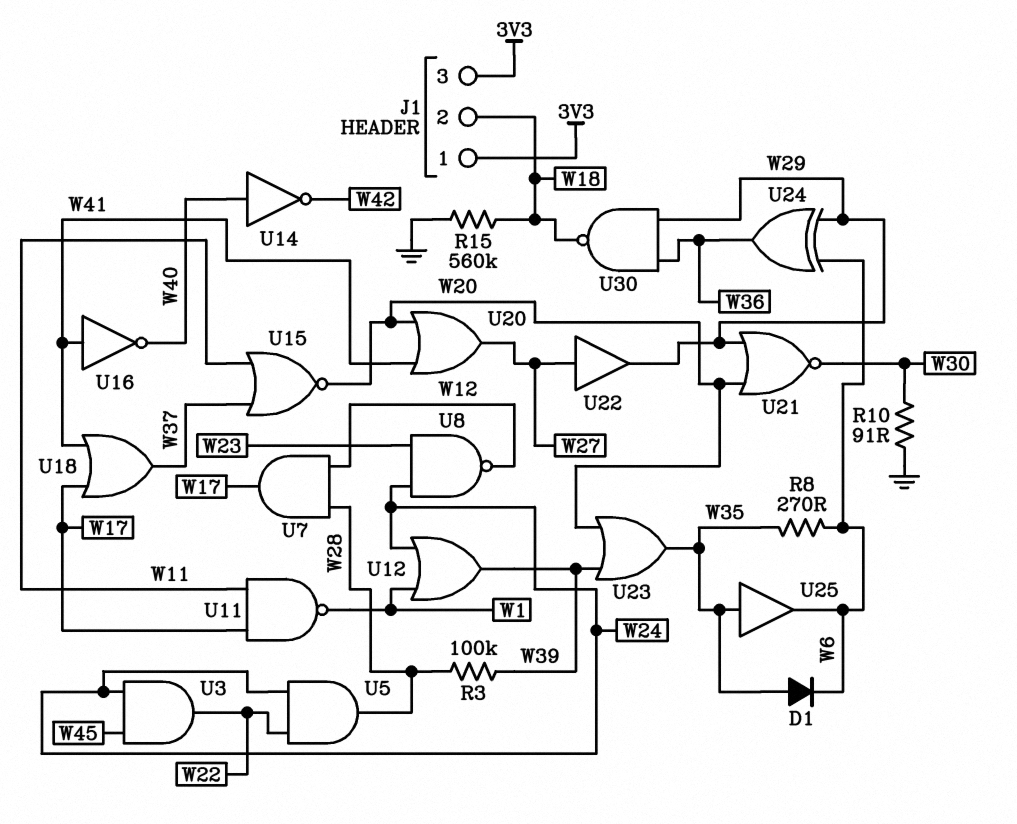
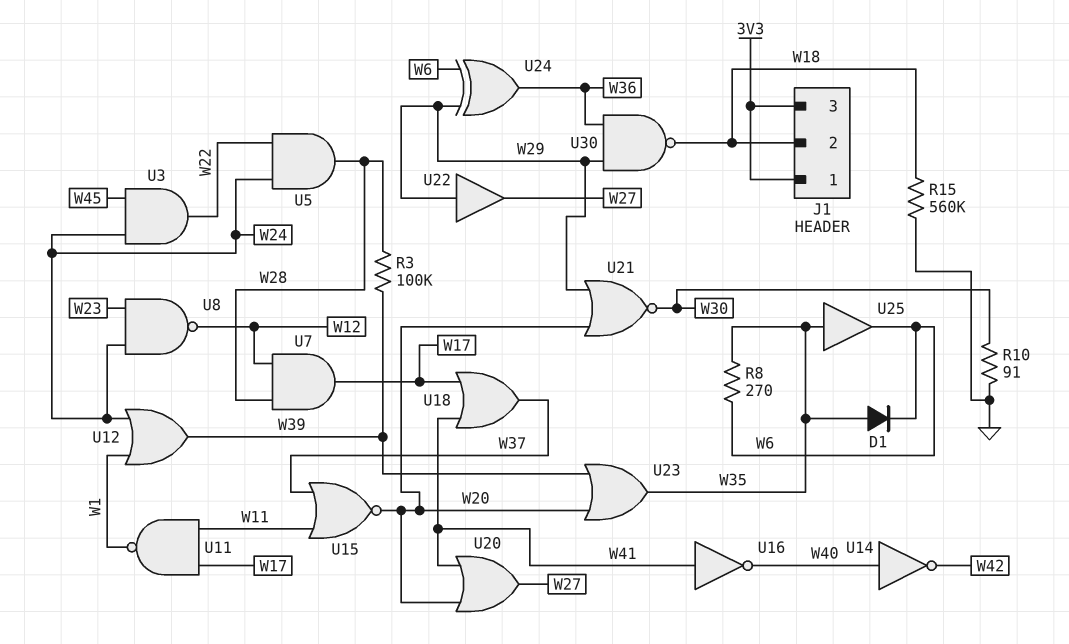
U22: buffer (in W27, out W29) -> buffer (in W29, out W27)

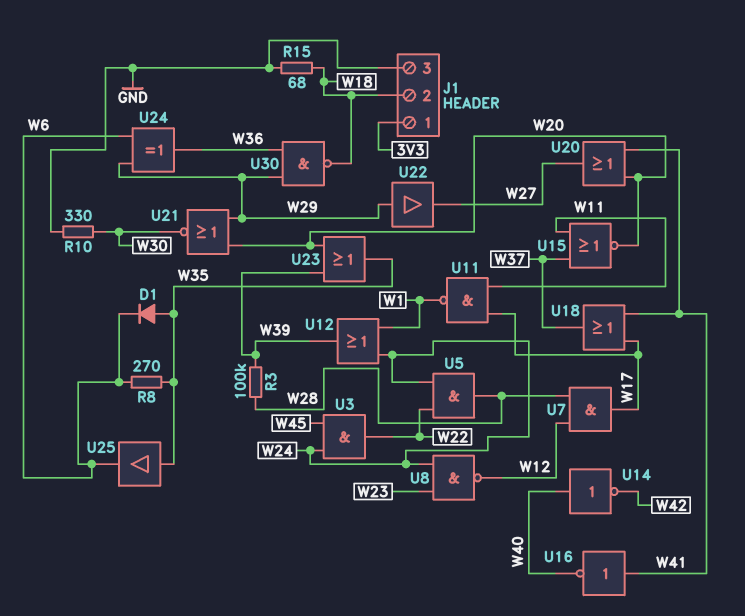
J1 pin 3: 3V3 -> GND
R10: 91 (GND, W30) -> 330 (GND, W30)
R15: 560k (GND, W18) -> 68 (GND, W18)

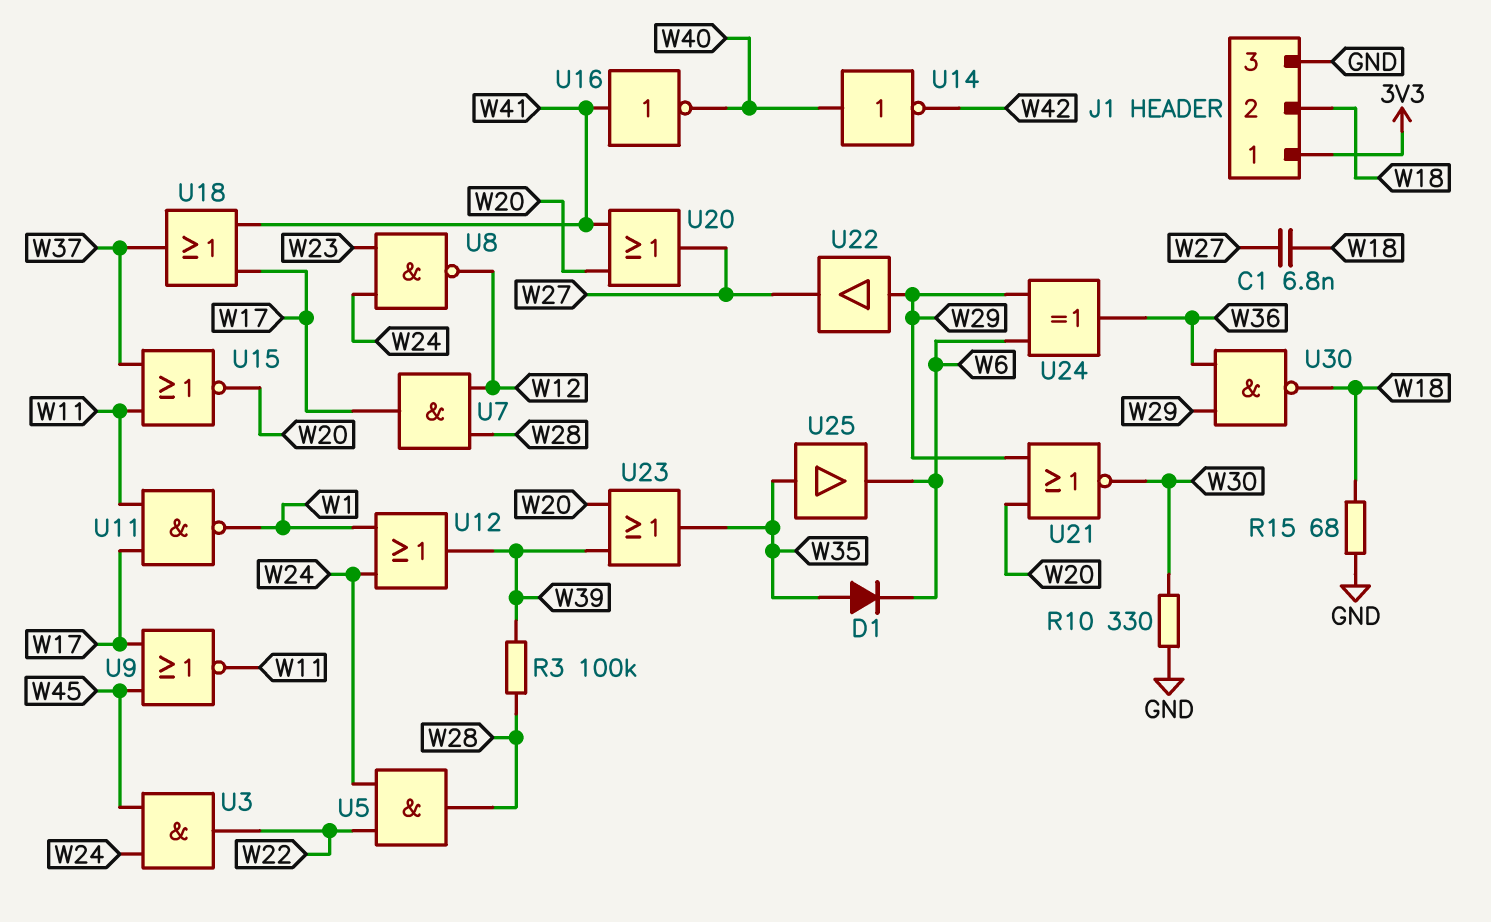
C1: none -> 6.8nF (W18, W27)
R8: 270 (W6, W35) -> none
U9: none -> NOR (in W17, in W45, out W11)

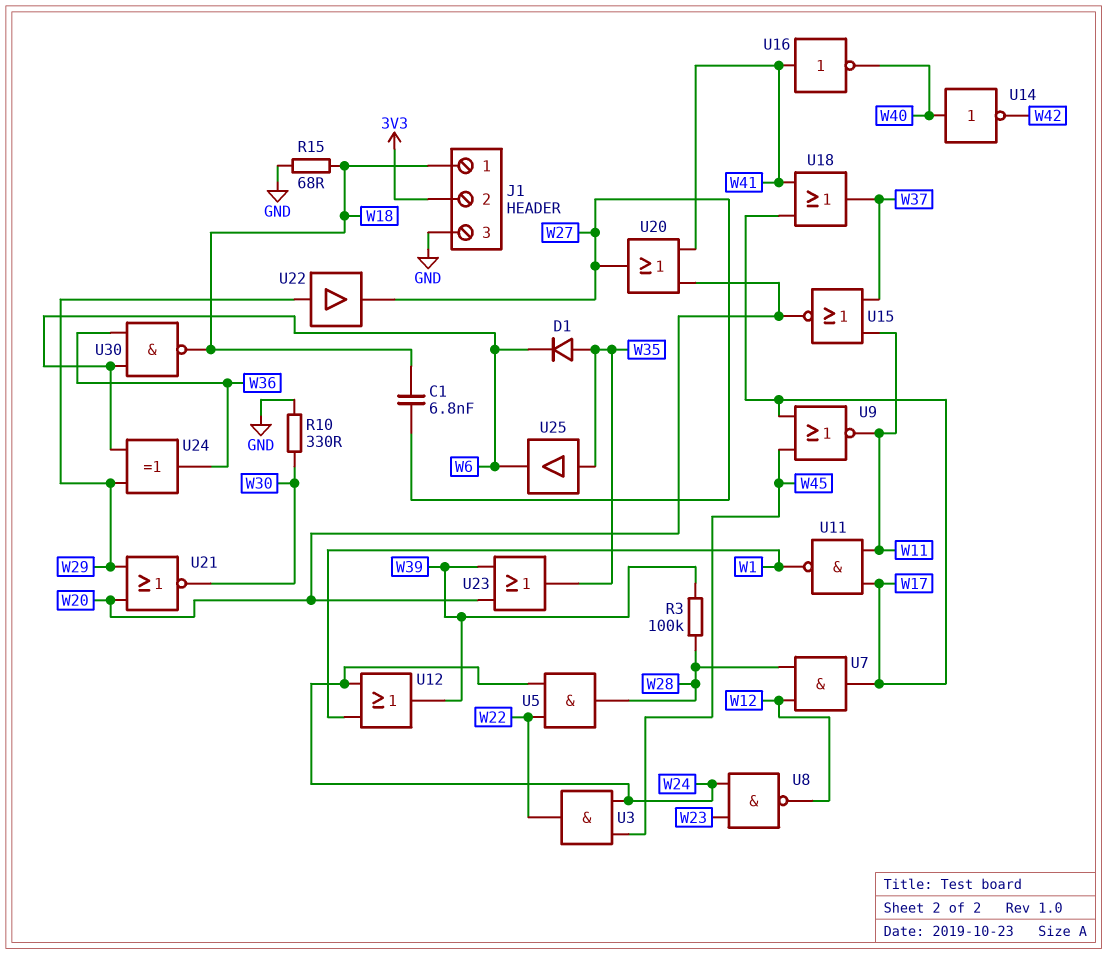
J1 pin 1: 3V3 -> W18
J1 pin 2: W18 -> 3V3
U30: NAND (in W29, in W36, out W18) -> NAND (in W6, in W36, out W18)

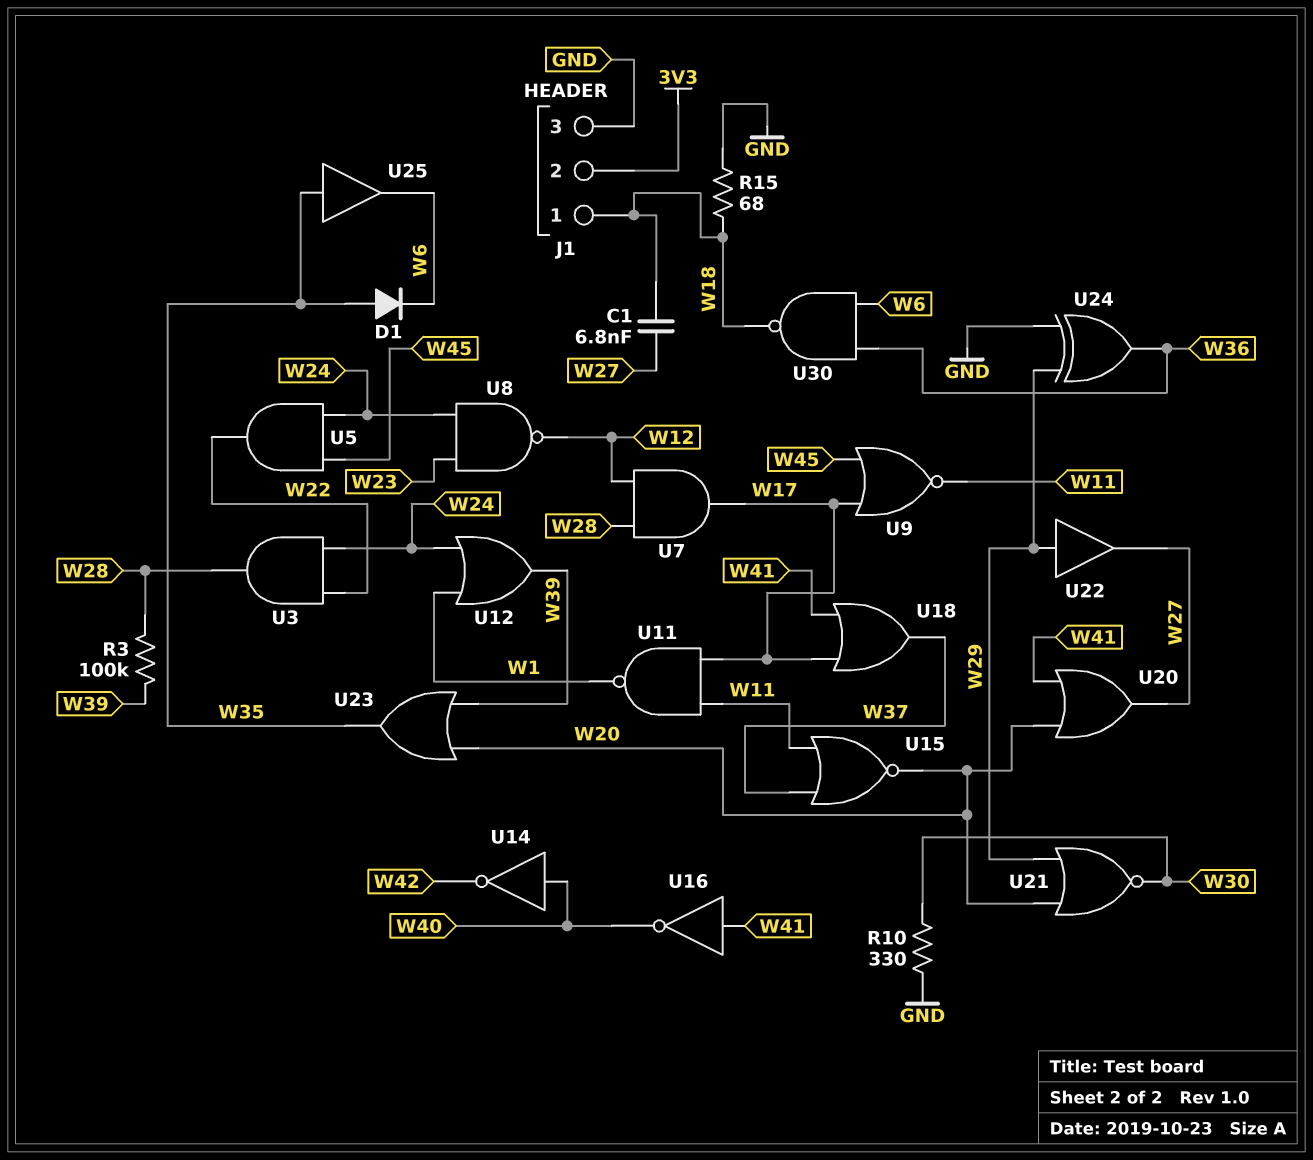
U3: AND (in W24, in W45, out W22) -> AND (in W22, in W24, out W28)
U5: AND (in W22, in W24, out W28) -> AND (in W24, in W45, out W22)
U24: XOR (in W6, in W29, out W36) -> XOR (in GND, in W29, out W36)

